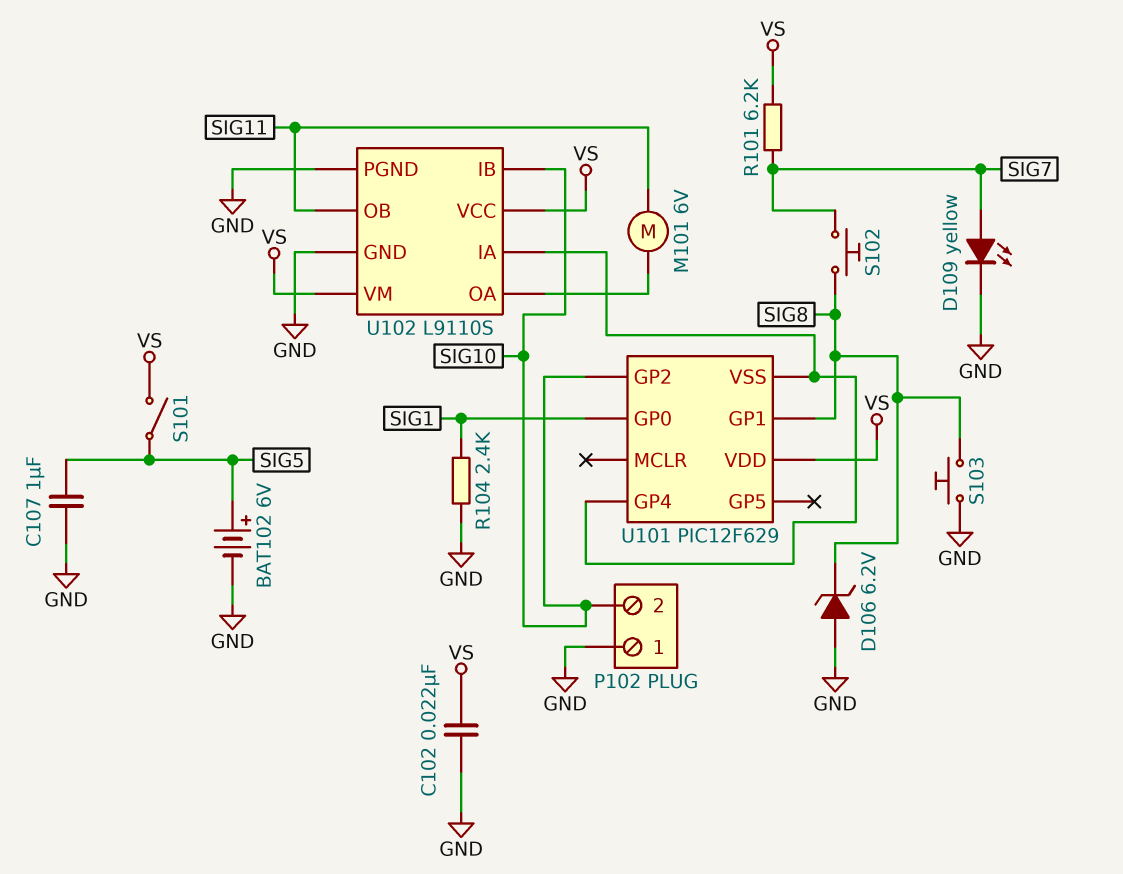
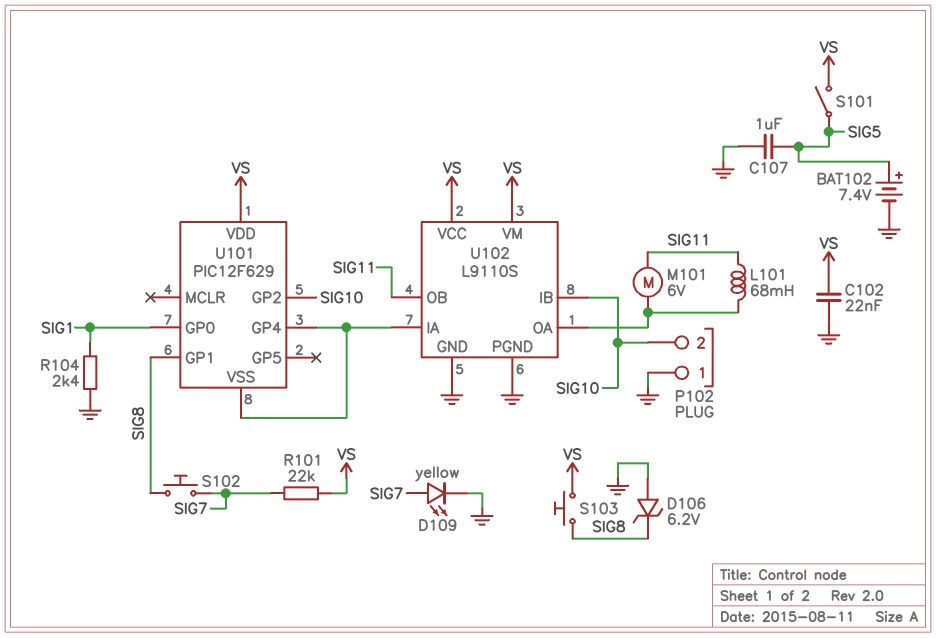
BAT102: 6V (plus SIG5, minus GND) -> 7.4V (plus SIG5, minus GND)
L101: none -> 68mH (SIG11, U102/OA)
R101: 6.2k (SIG7, VS) -> 22k (SIG7, VS)
S103: button (GND, SIG8) -> button (SIG8, VS)

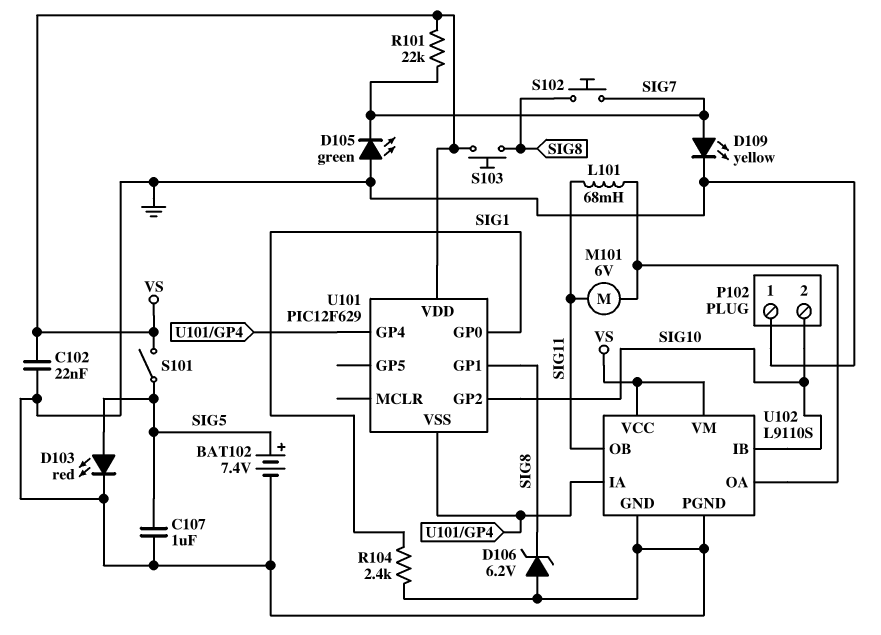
D103: none -> LED red (A SIG5, K GND)
D105: none -> LED green (A GND, K SIG7)

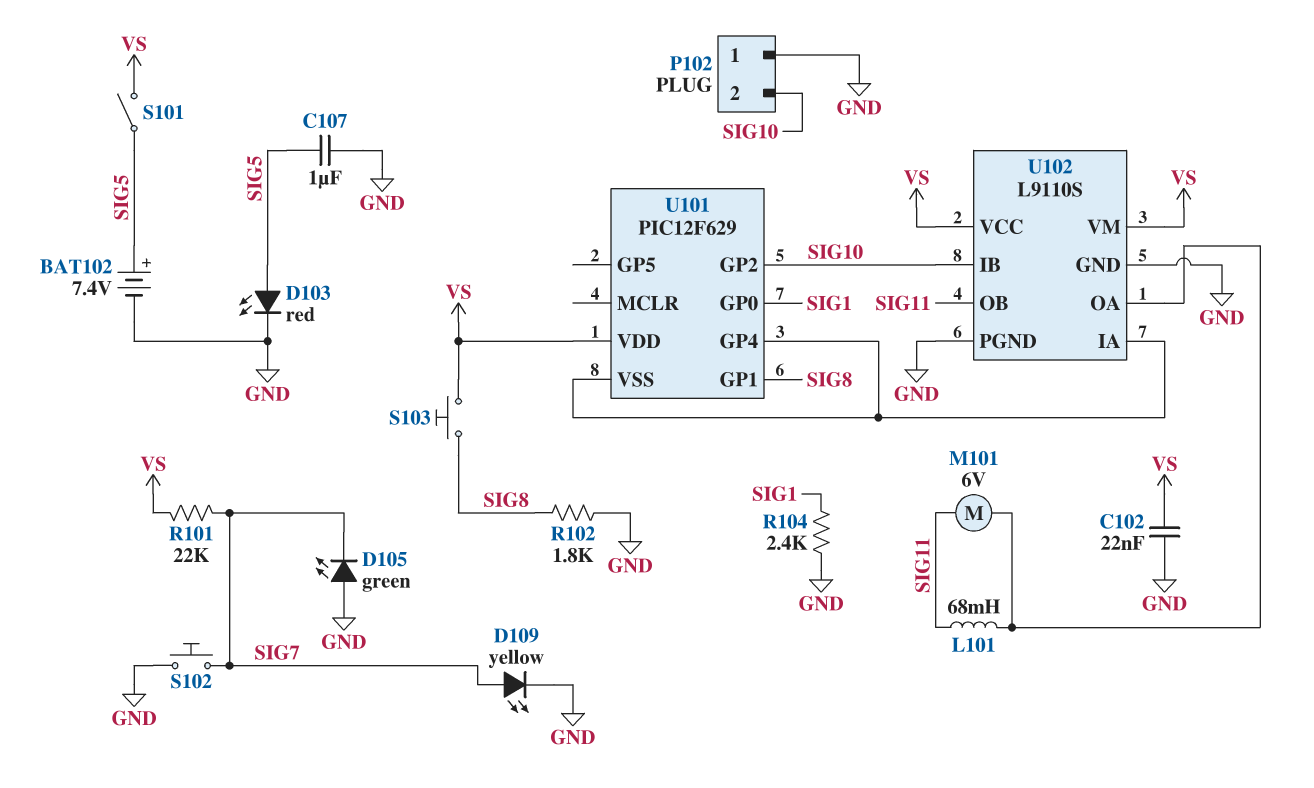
D106: zener 6.2V (A GND, K SIG8) -> none
R102: none -> 1.8k (GND, SIG8)
S102: button (SIG7, SIG8) -> button (GND, SIG7)

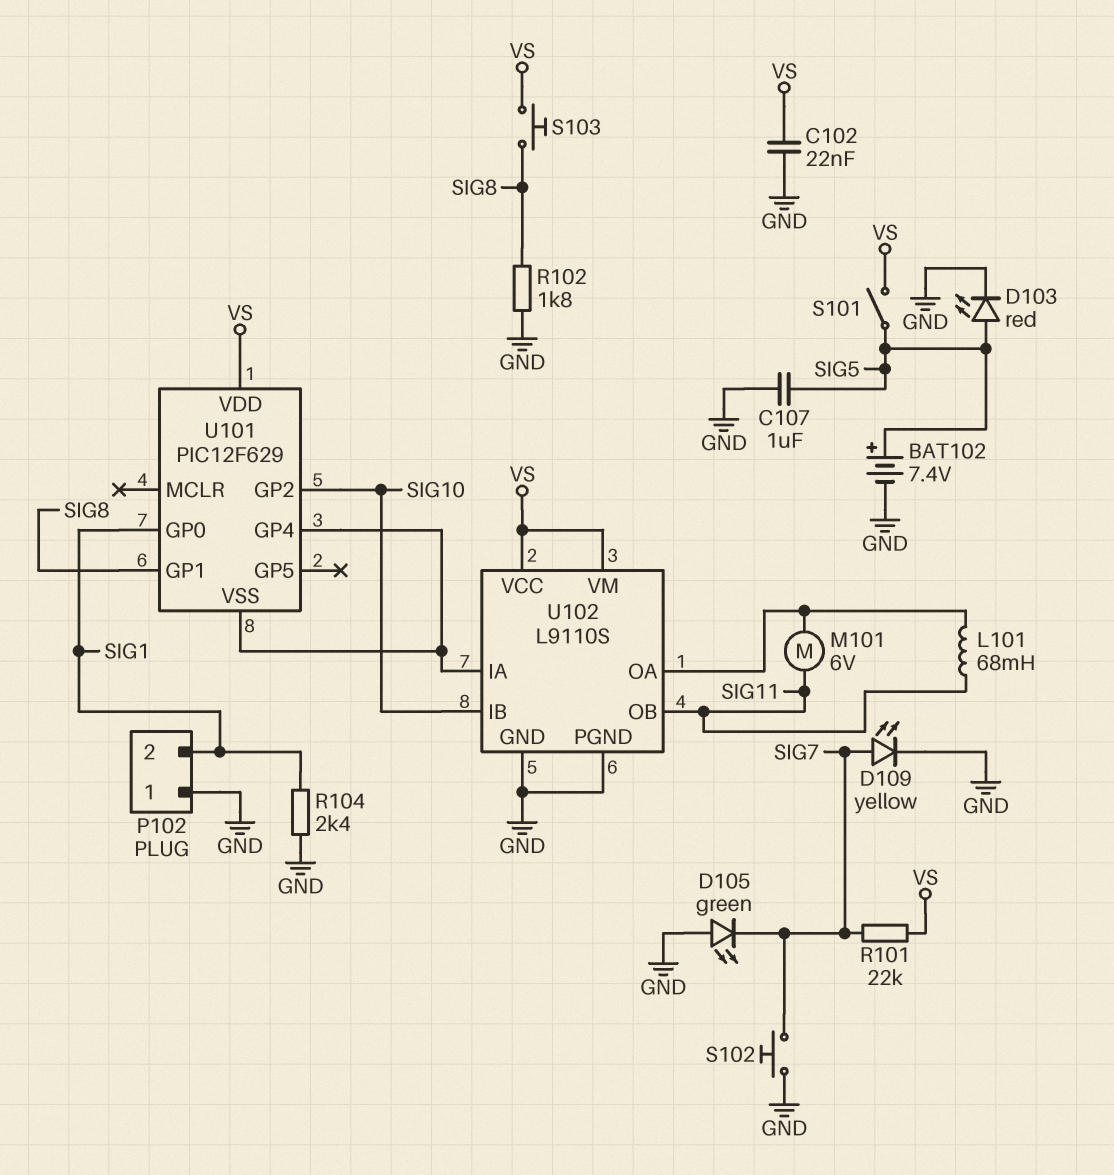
P102 pin 2: SIG10 -> SIG1

